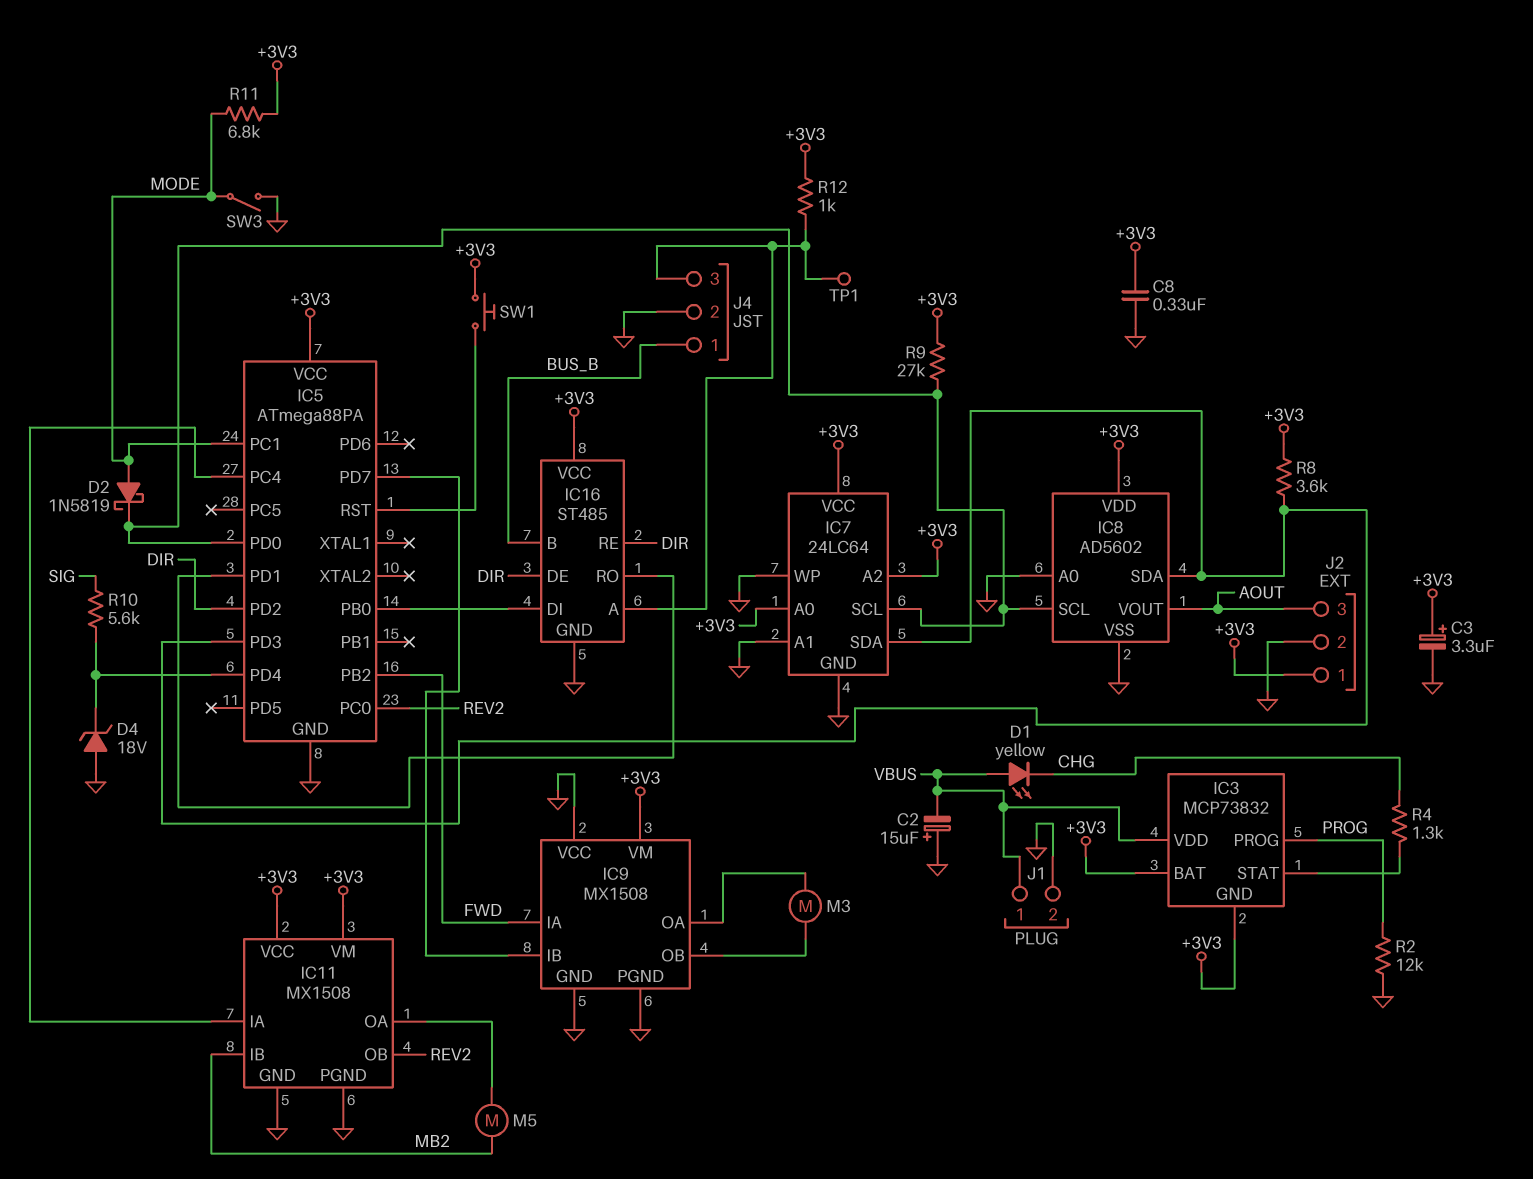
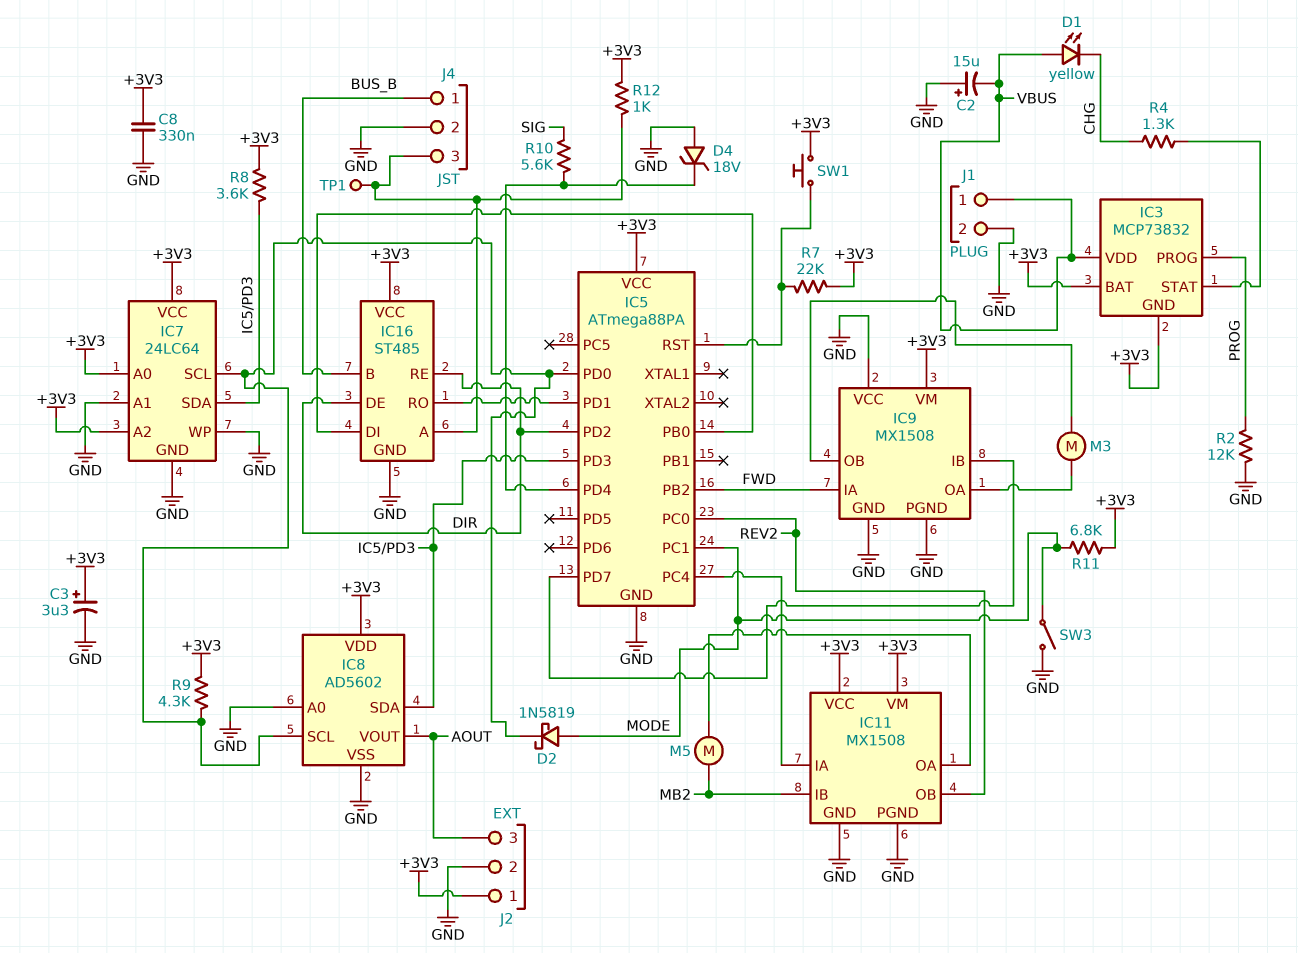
R7: none -> 22k (+3V3, IC5/RST)
R9: 27k (+3V3, IC5/PD0) -> 4.3k (+3V3, IC5/PD0)

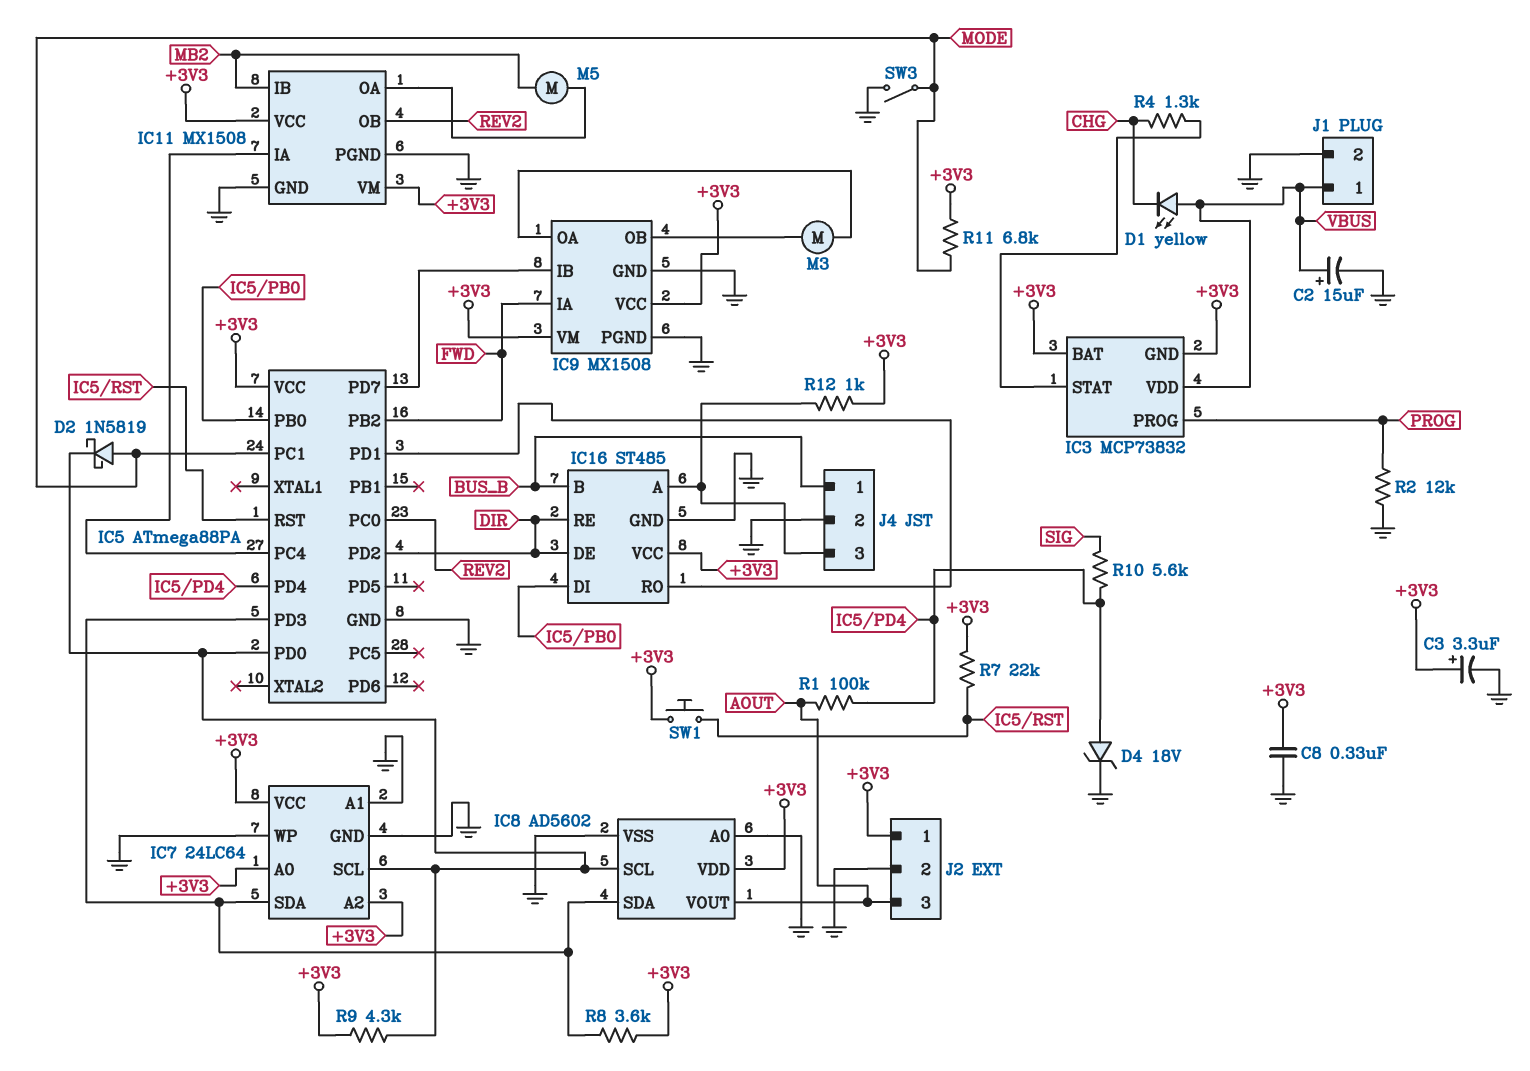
C2: 15uF (plus GND, minus VBUS) -> 15uF (plus VBUS, minus GND)
D4: zener 18V (A GND, K IC5/PD4) -> zener 18V (A IC5/PD4, K GND)
IC9 pin VCC: GND -> +3V3
R1: none -> 100k (AOUT, IC5/PD4)
TP1: test point (IC16/A) -> none

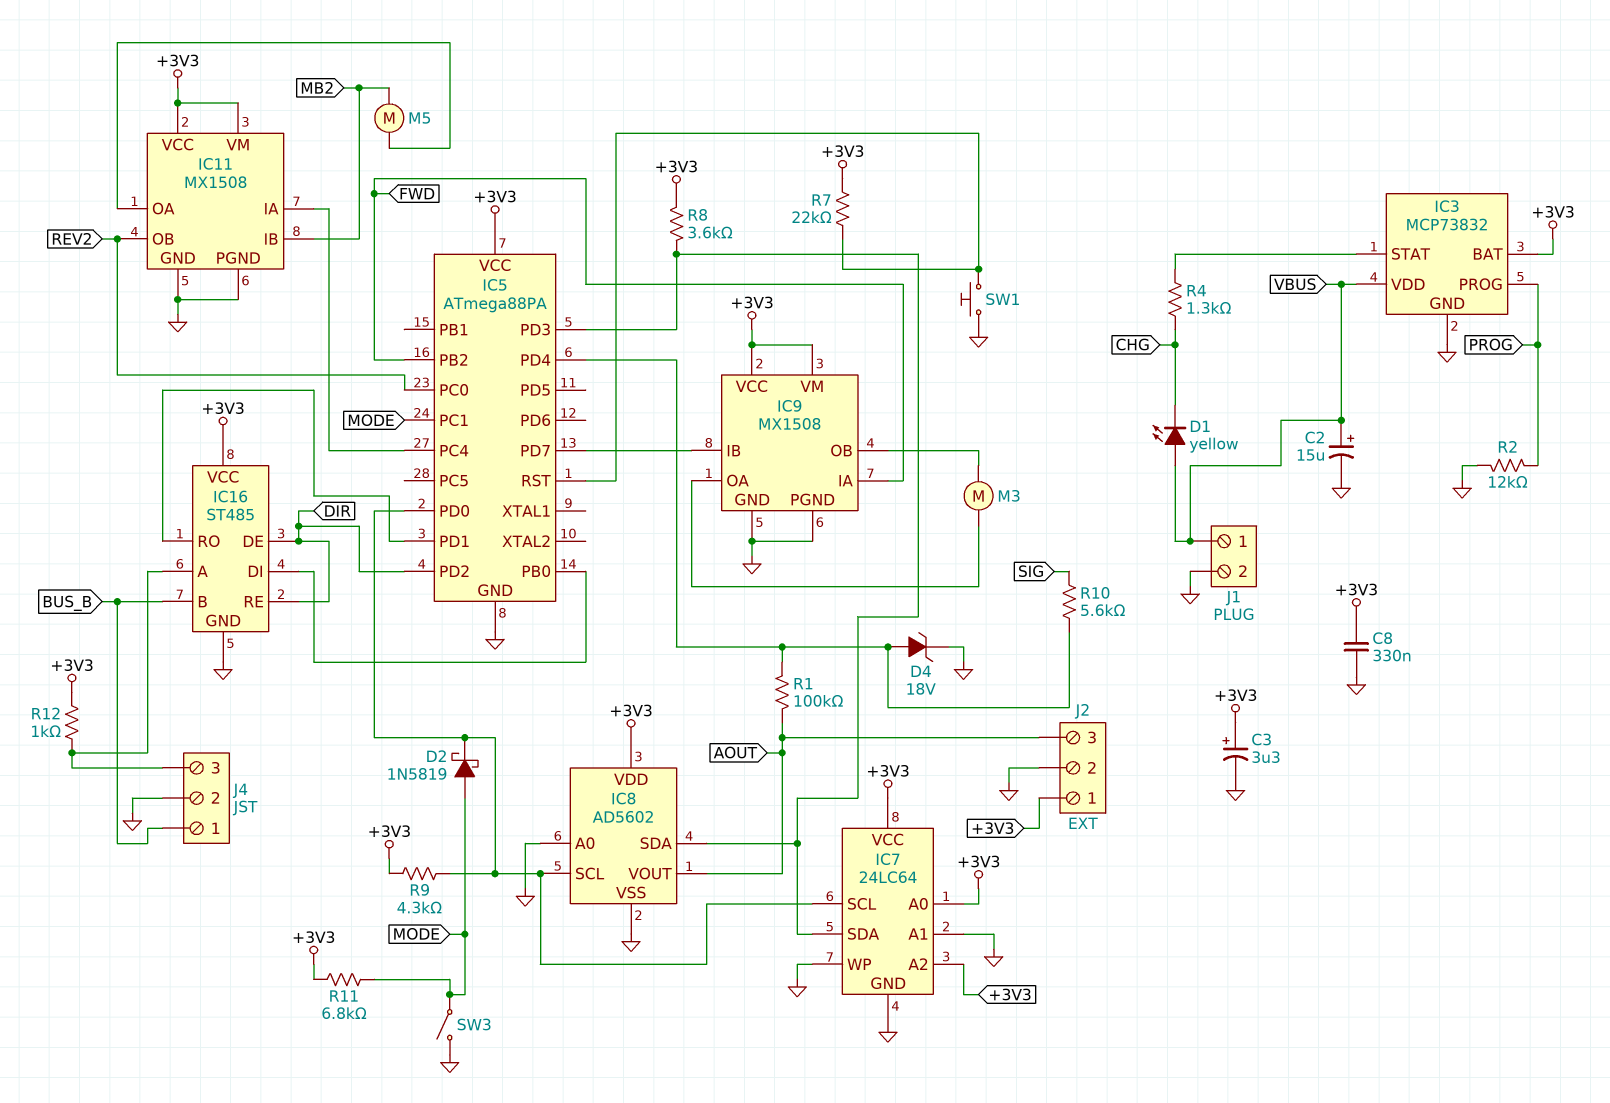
IC3 pin GND: +3V3 -> GND
SW1: button (+3V3, IC5/RST) -> button (GND, IC5/RST)

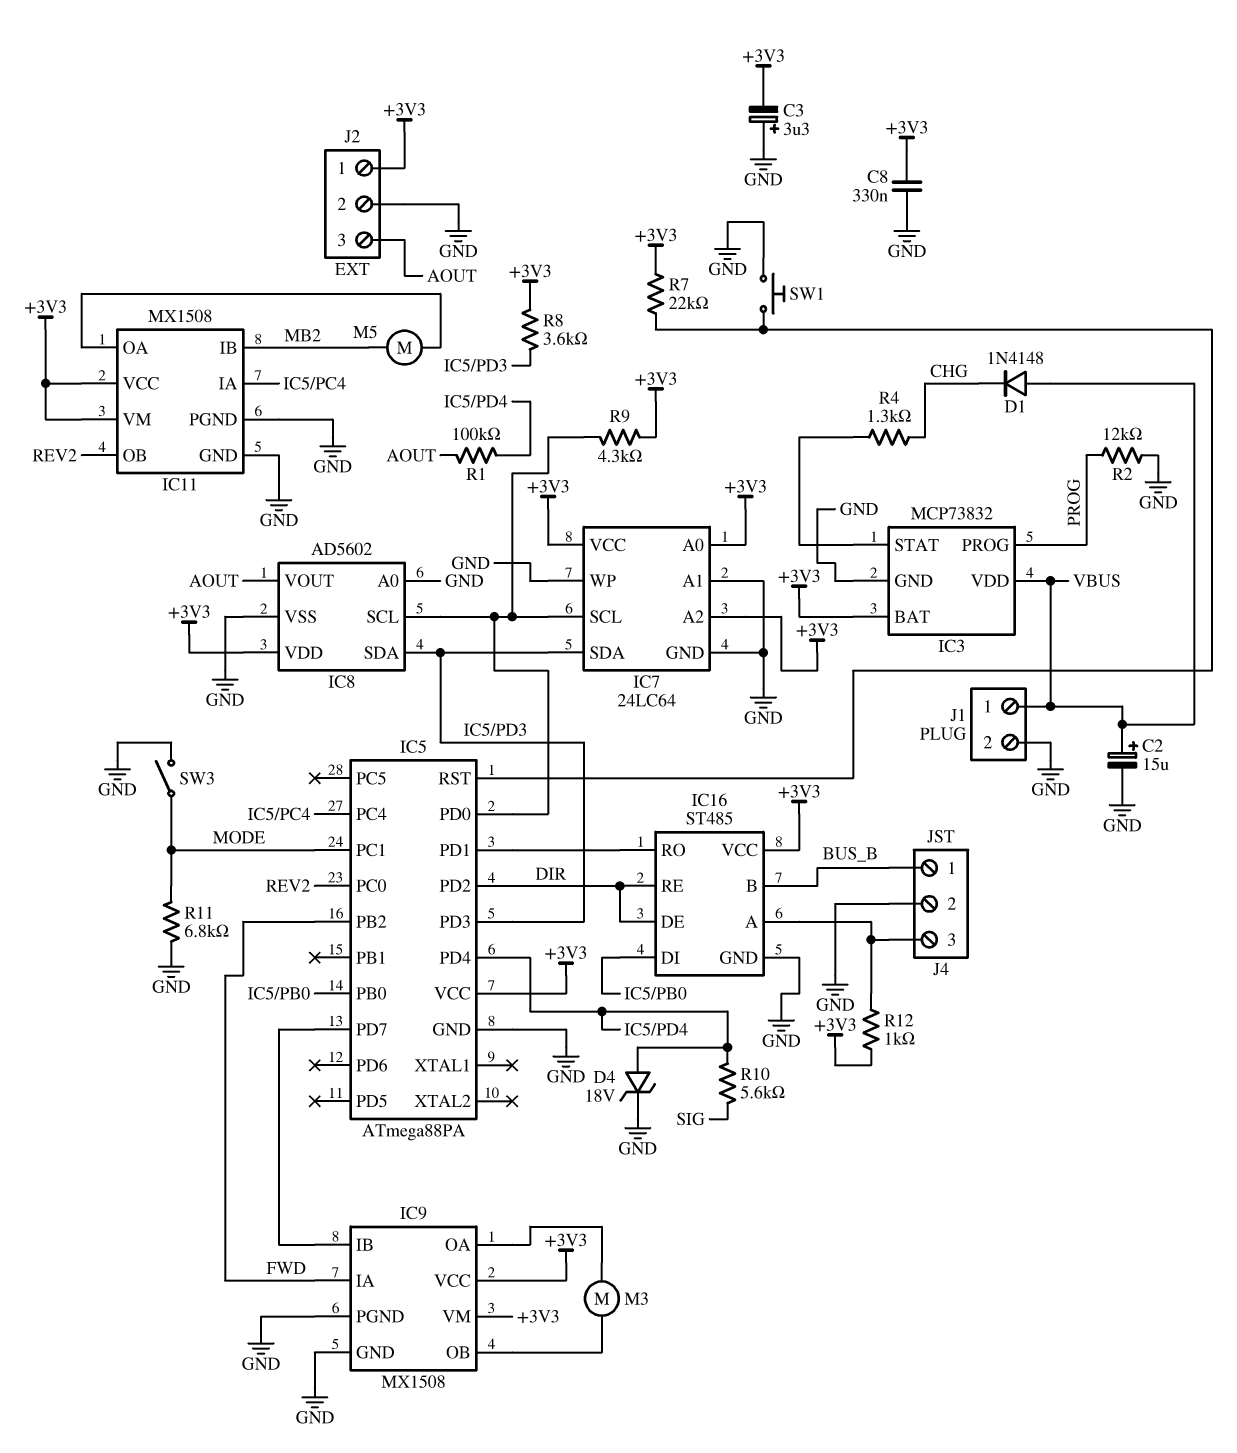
C3: 3.3uF (plus +3V3, minus GND) -> 3.3uF (plus GND, minus +3V3)
D1: LED yellow (A VBUS, K CHG) -> diode 1N4148 (A VBUS, K CHG)
D2: schottky 1N5819 (A MODE, K IC5/PD0) -> none
R11: 6.8k (+3V3, MODE) -> 6.8k (GND, MODE)

